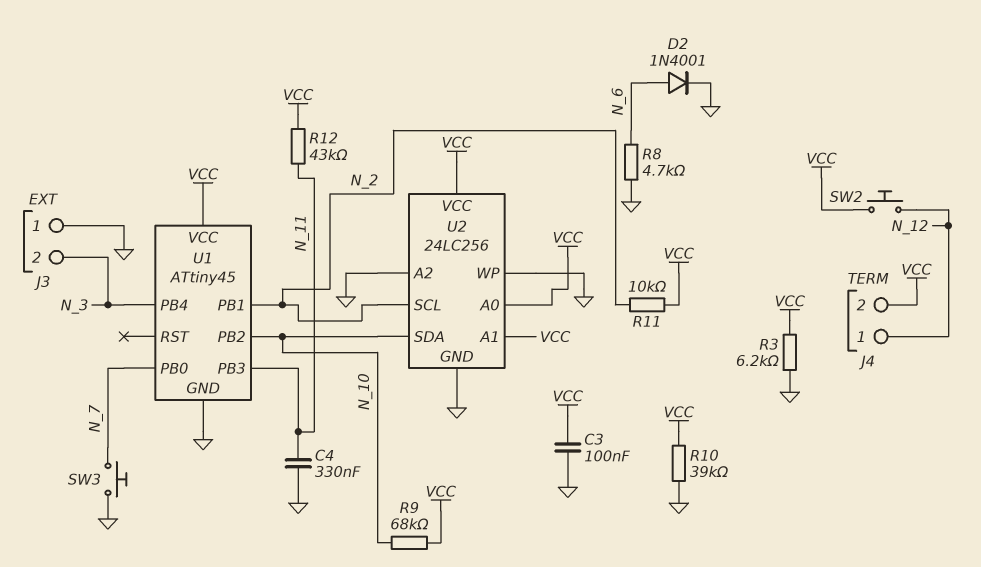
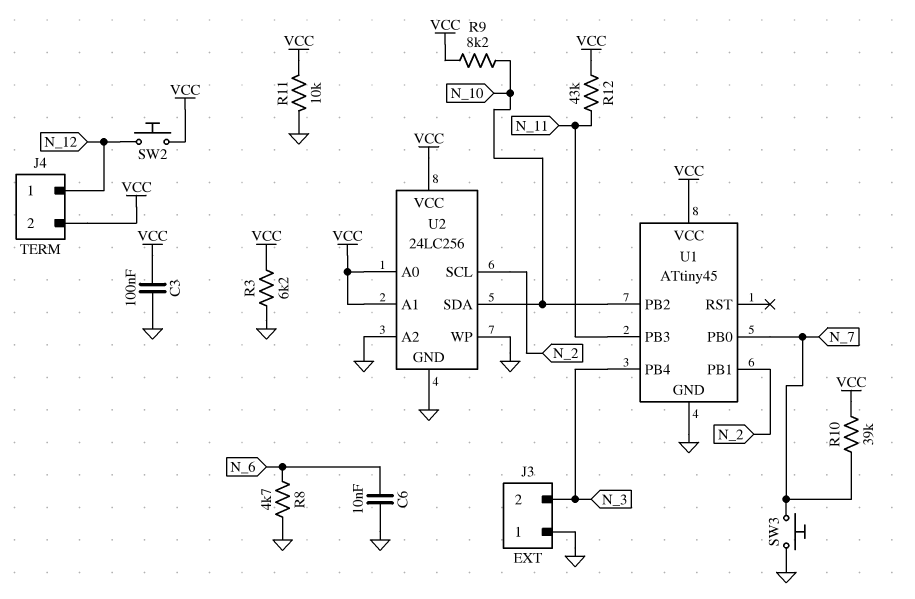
C4: 330nF (GND, N_11) -> none
C6: none -> 10nF (GND, N_6)
D2: diode 1N4001 (A N_6, K GND) -> none
R9: 68k (N_10, VCC) -> 8.2k (N_10, VCC)
R10: 39k (GND, VCC) -> 39k (N_7, VCC)
R11: 10k (N_2, VCC) -> 10k (GND, VCC)

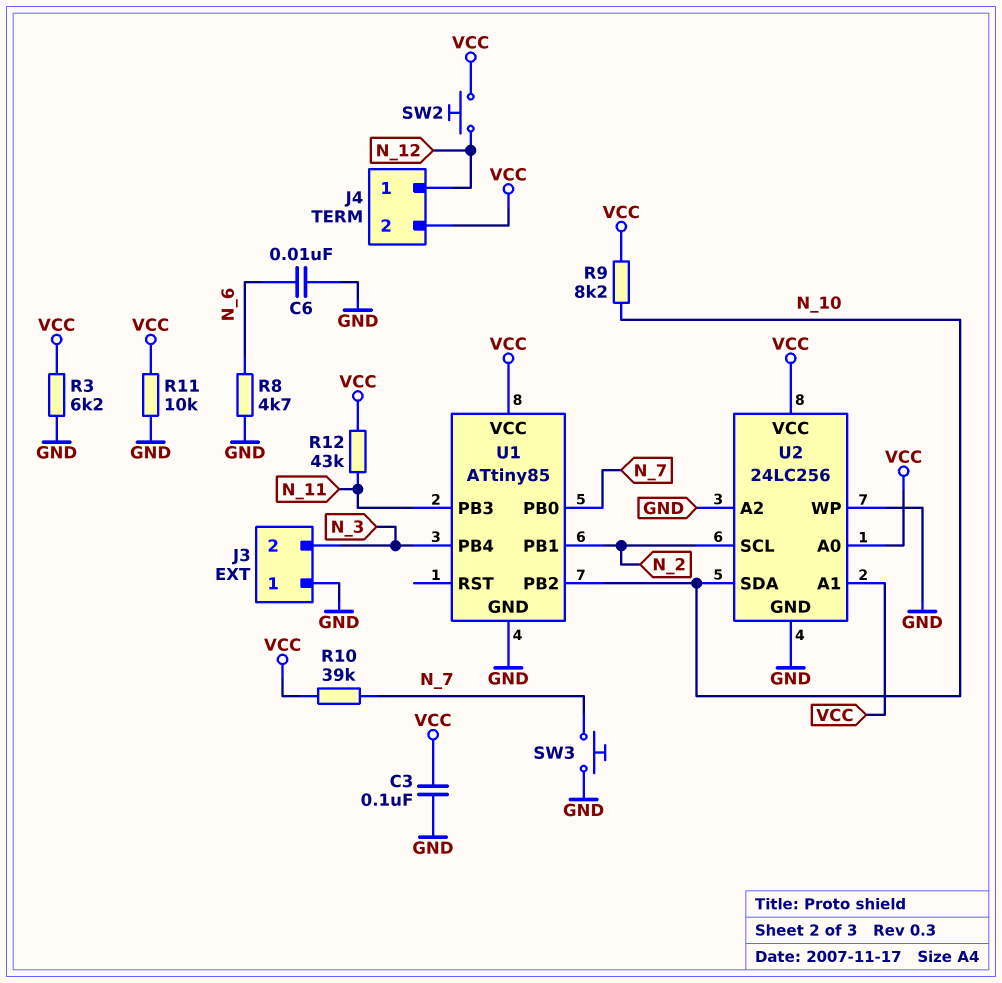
U1: ATtiny45 -> ATtiny85

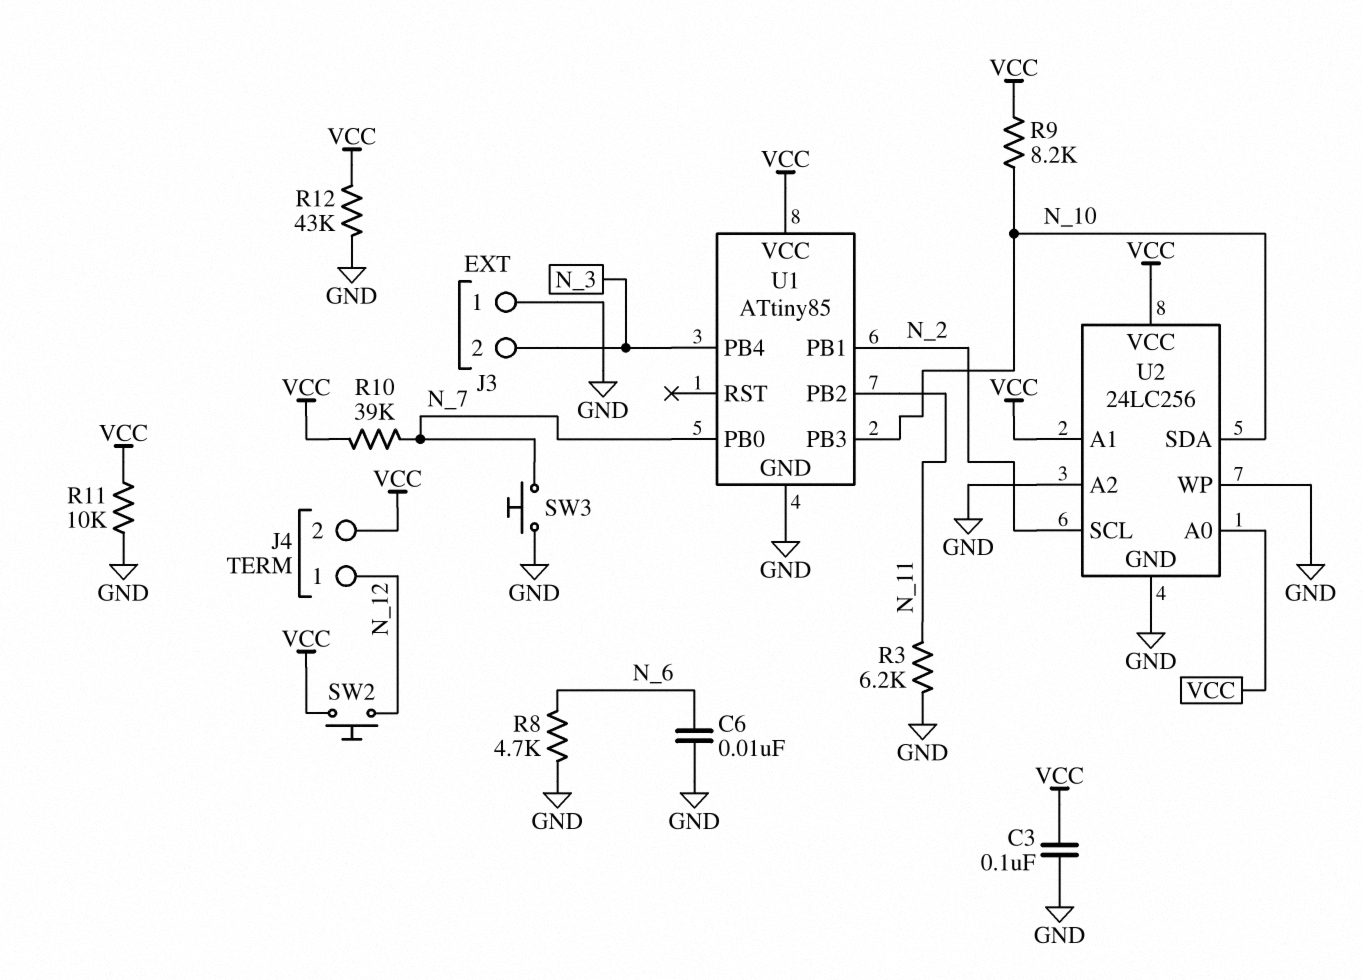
R3: 6.2k (GND, VCC) -> 6.2k (GND, N_11)
R12: 43k (N_11, VCC) -> 43k (GND, VCC)
U1 pin PB2: N_10 -> N_11
U1 pin PB3: N_11 -> N_10

